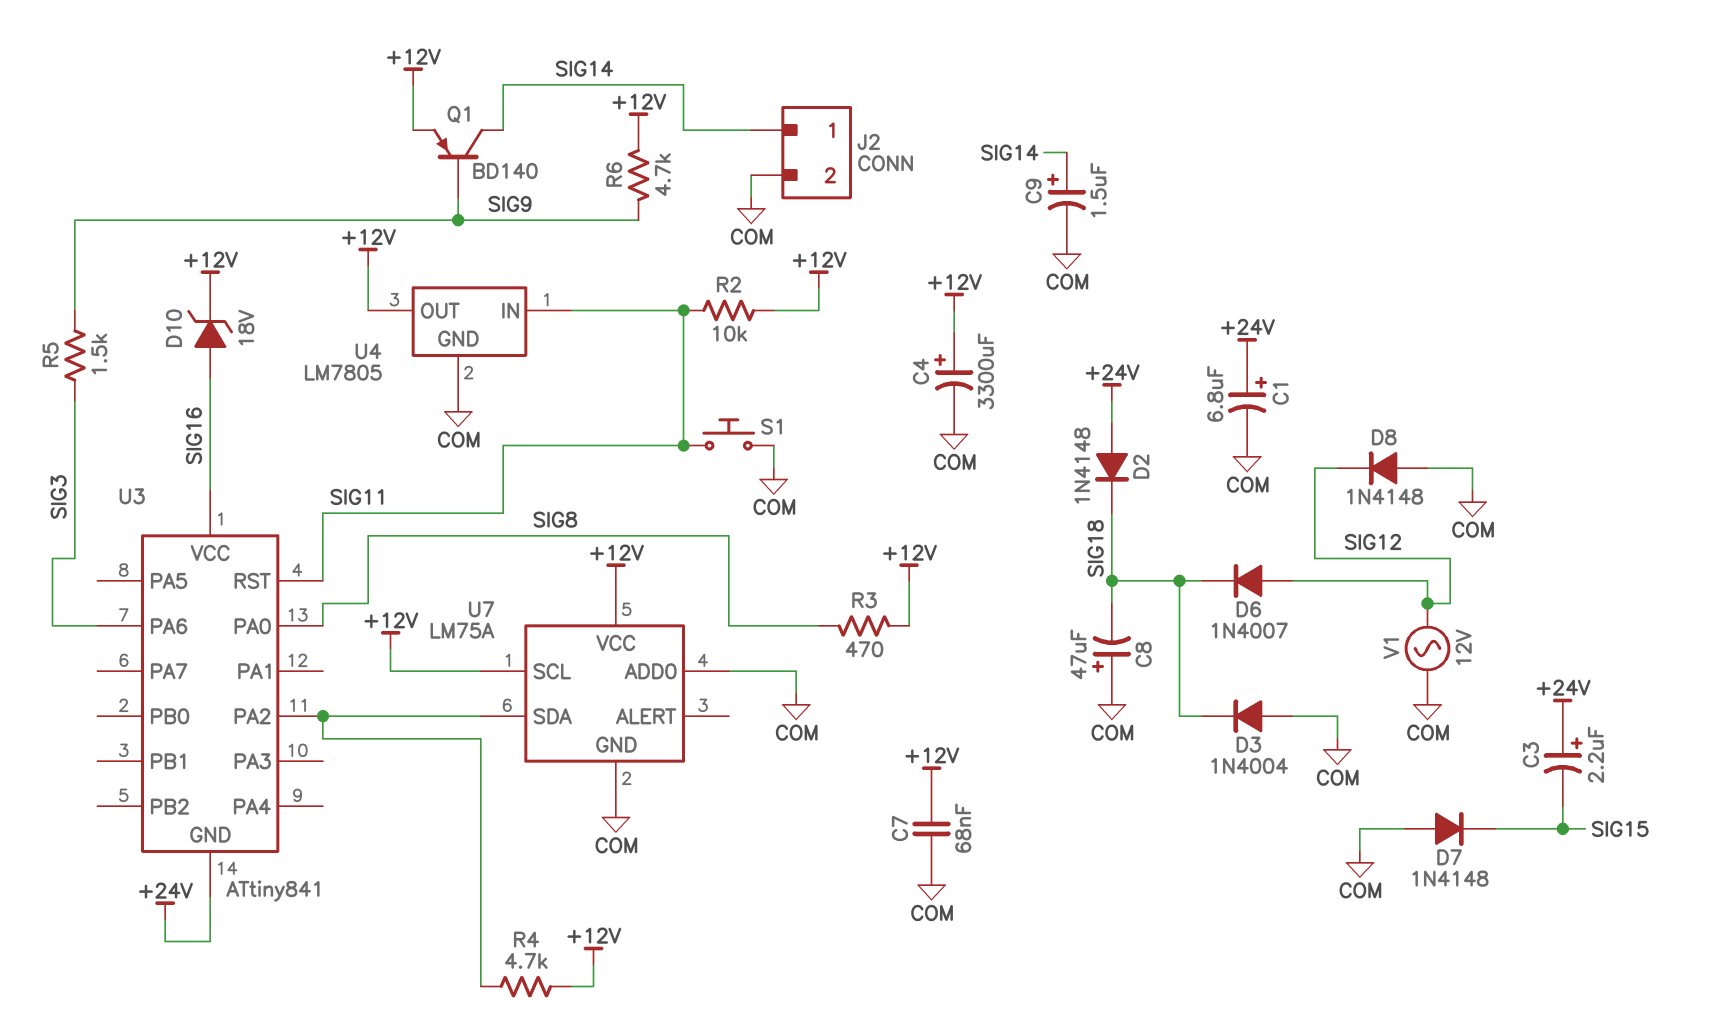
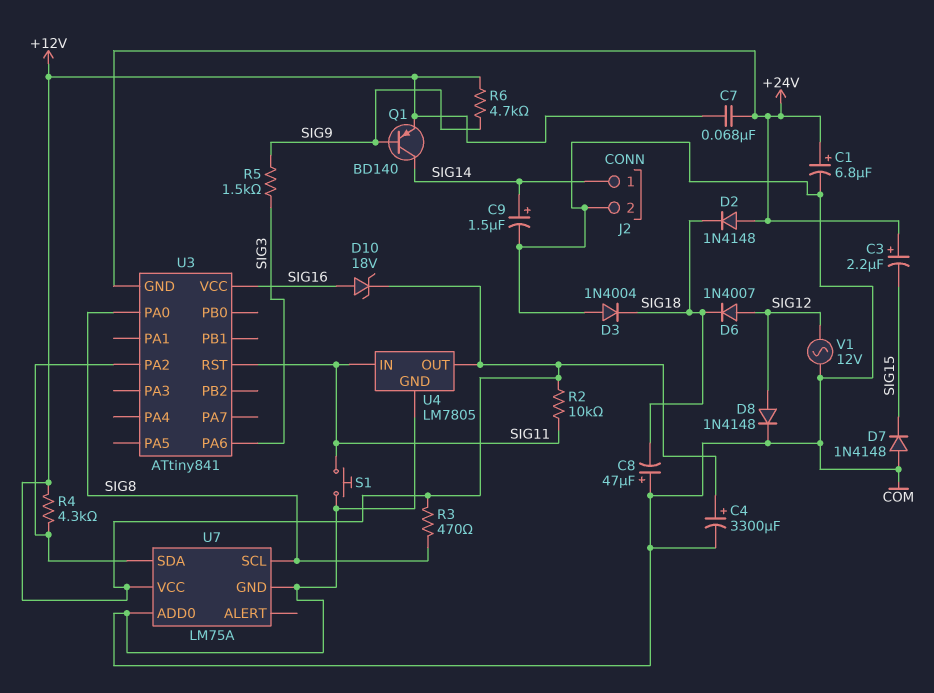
C7: 68nF (+12V, COM) -> 68nF (+12V, +24V)
D8: diode 1N4148 (A COM, K SIG12) -> diode 1N4148 (A SIG12, K COM)
R4: 4.7k (+12V, U3/PA2) -> 4.3k (+12V, U3/PA2)
U7 pin SCL: +12V -> SIG8

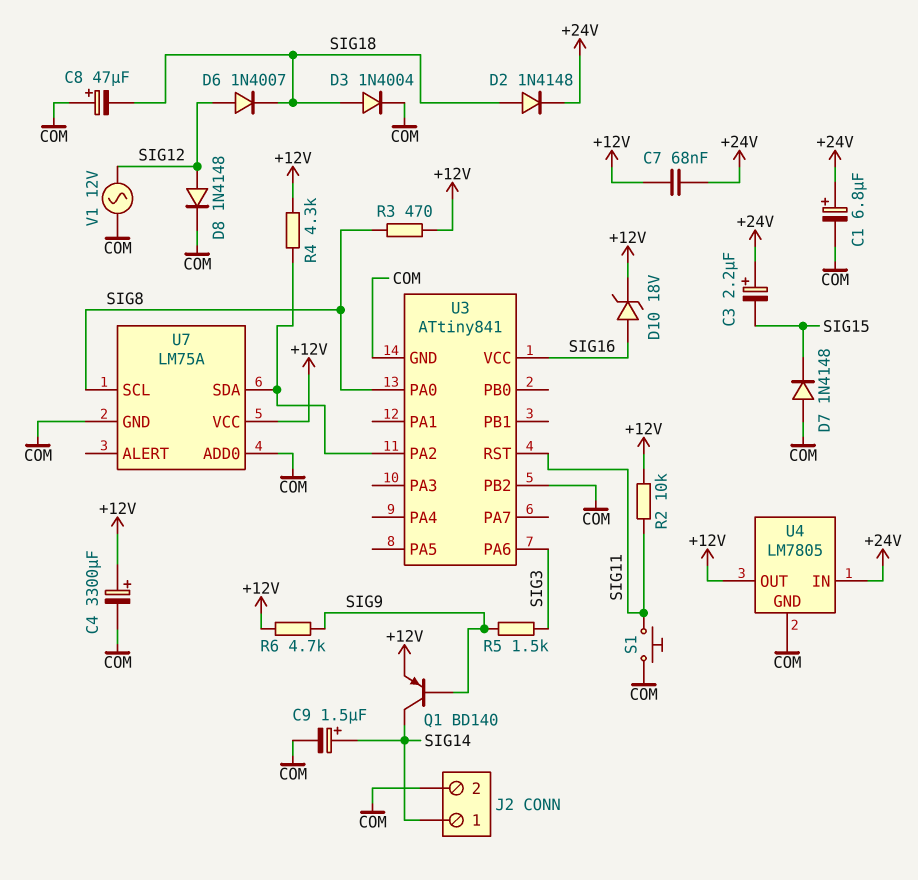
D2: diode 1N4148 (A +24V, K SIG18) -> diode 1N4148 (A SIG18, K +24V)
D3: diode 1N4004 (A COM, K SIG18) -> diode 1N4004 (A SIG18, K COM)
U3 pin GND: +24V -> COM
U3 pin PB2: none -> COM
U4 pin IN: SIG11 -> +24V

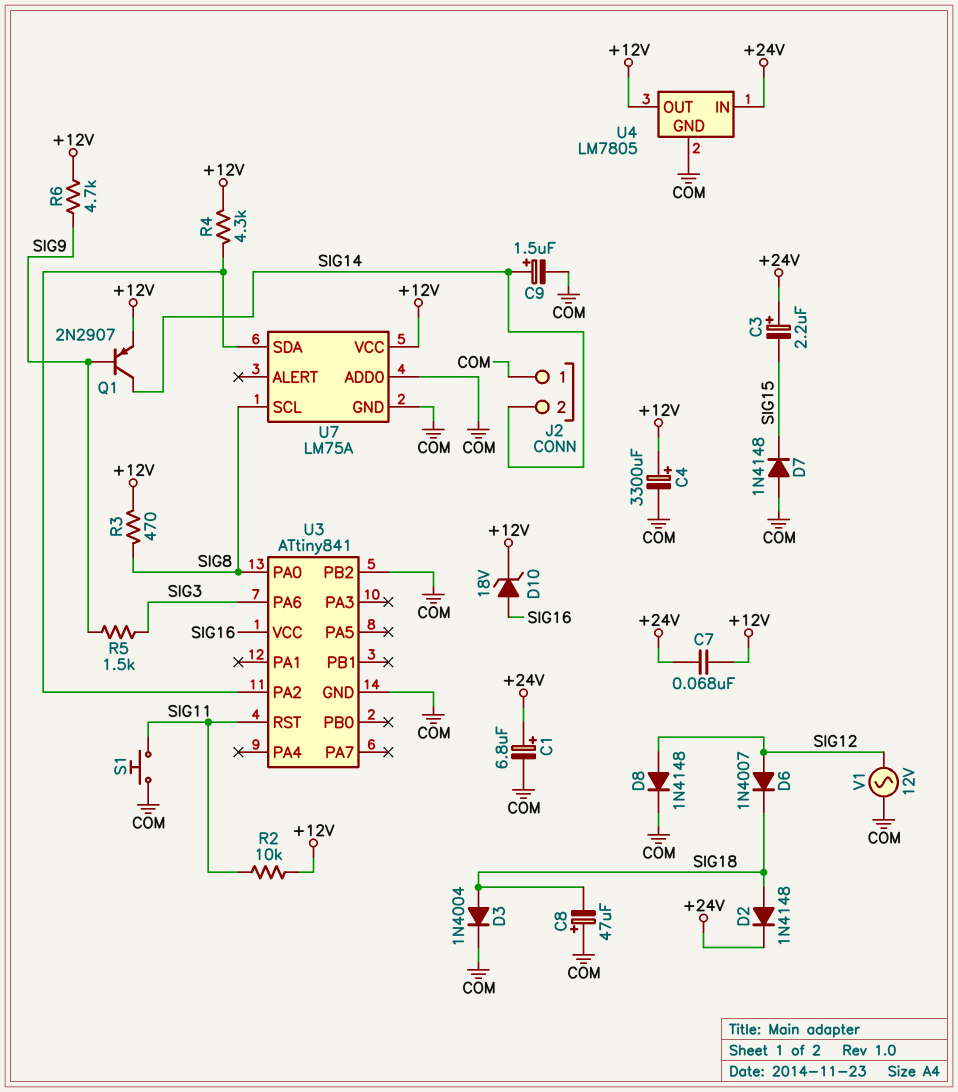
J2 pin 1: SIG14 -> COM
J2 pin 2: COM -> SIG14
Q1: PNP BD140 (B SIG9, C SIG14, E +12V) -> PNP 2N2907 (B SIG9, C SIG14, E +12V)

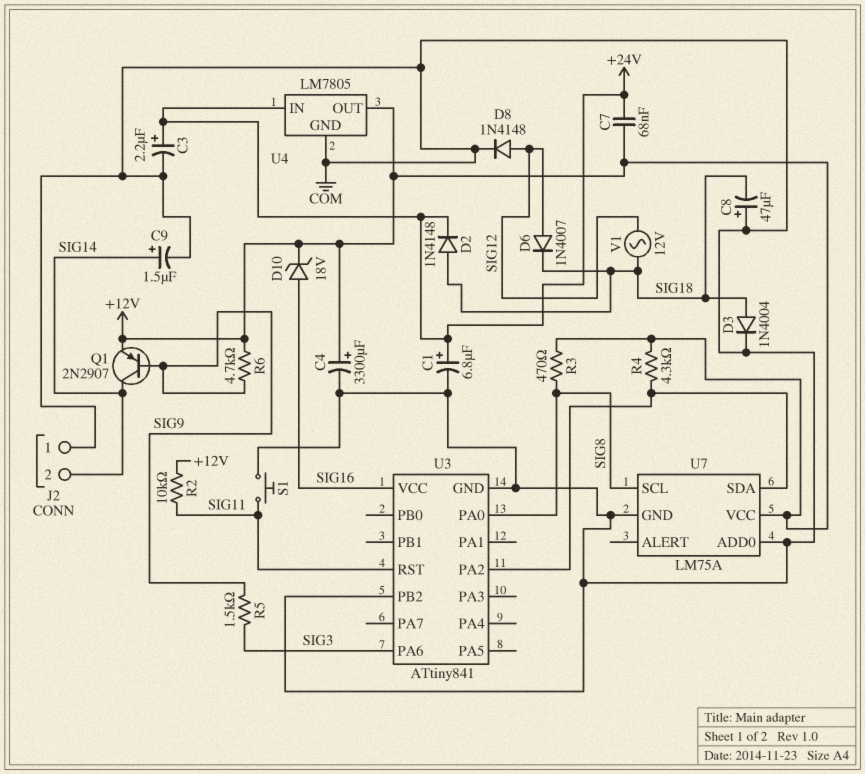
C3: 2.2uF (plus +24V, minus SIG15) -> 2.2uF (plus +24V, minus COM)
D7: diode 1N4148 (A COM, K SIG15) -> none
V1: AC 12V (COM, SIG12) -> AC 12V (SIG12, SIG18)

